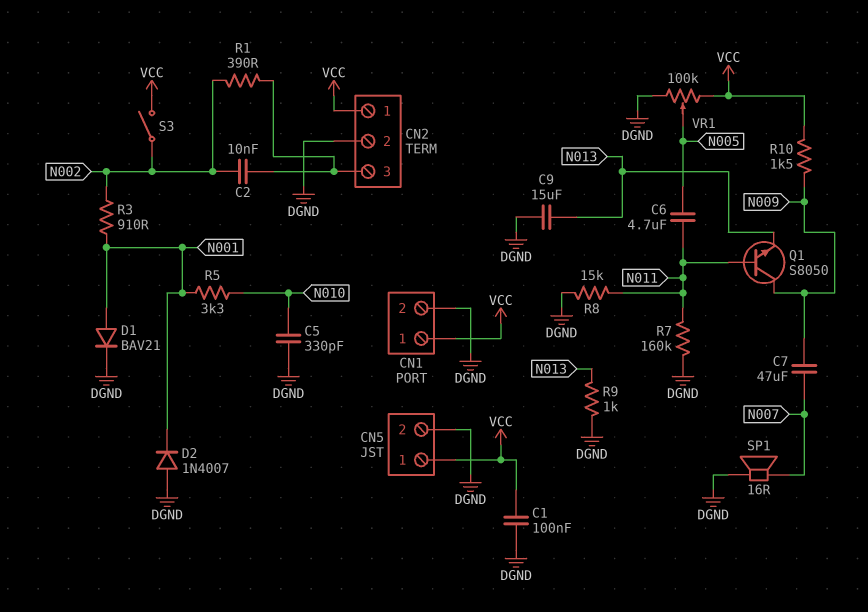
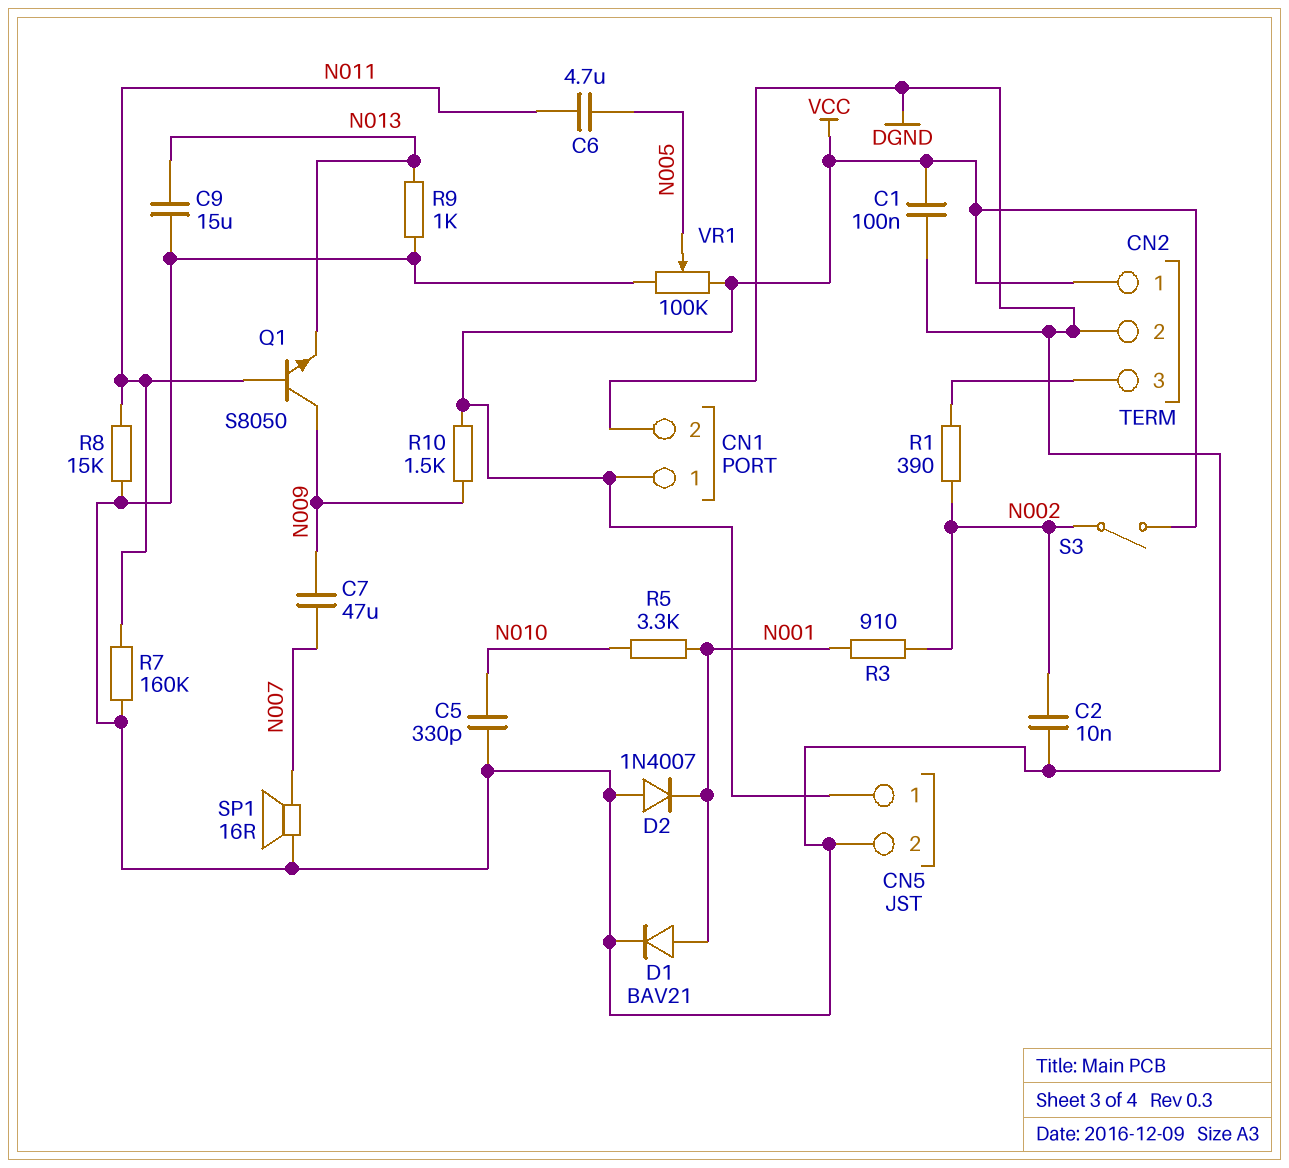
C2: 10nF (CN2/3, N002) -> 10nF (DGND, N002)

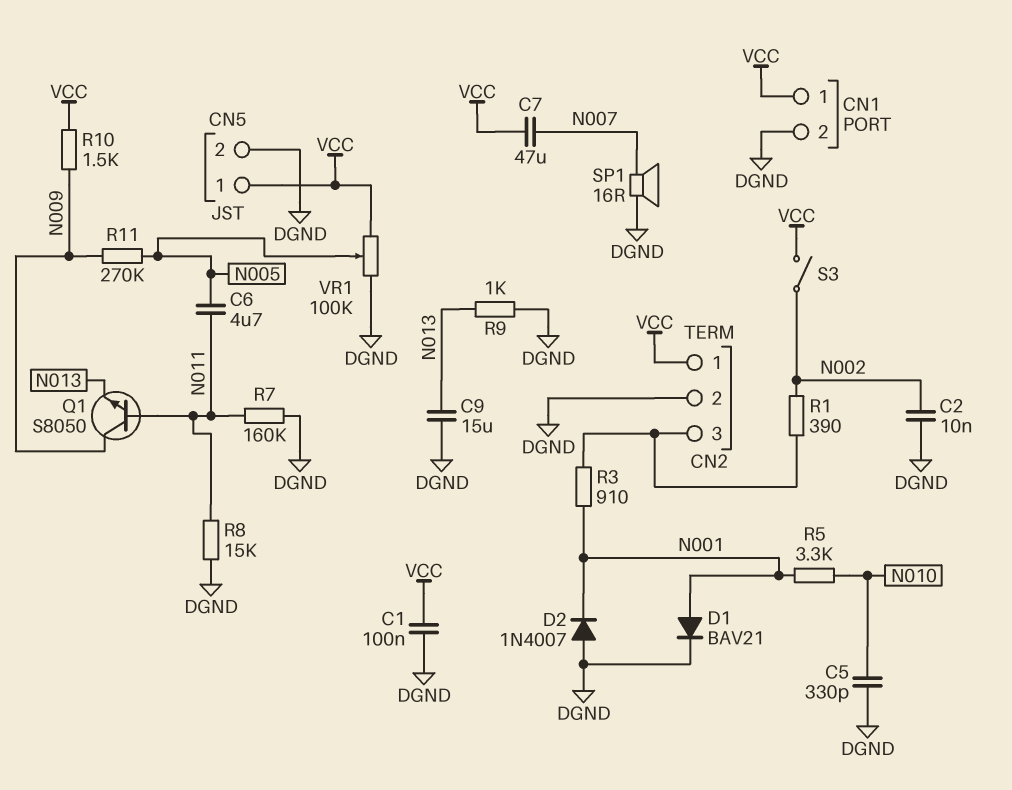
C7: 47uF (N007, N009) -> 47uF (N007, VCC)
R3: 910 (N001, N002) -> 910 (CN2/3, N001)
R11: none -> 270k (N005, N009)

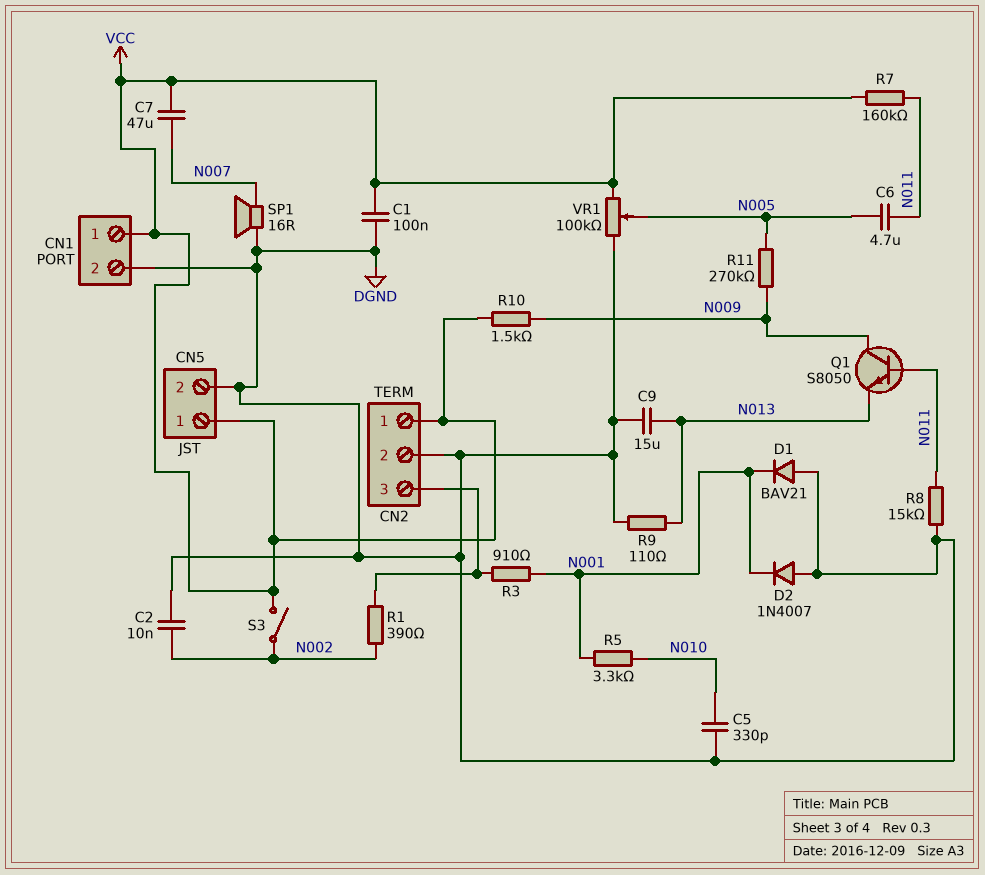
D1: diode BAV21 (A N001, K DGND) -> diode BAV21 (A DGND, K N001)
R7: 160k (DGND, N011) -> 160k (N011, VCC)
R9: 1k (DGND, N013) -> 110 (DGND, N013)

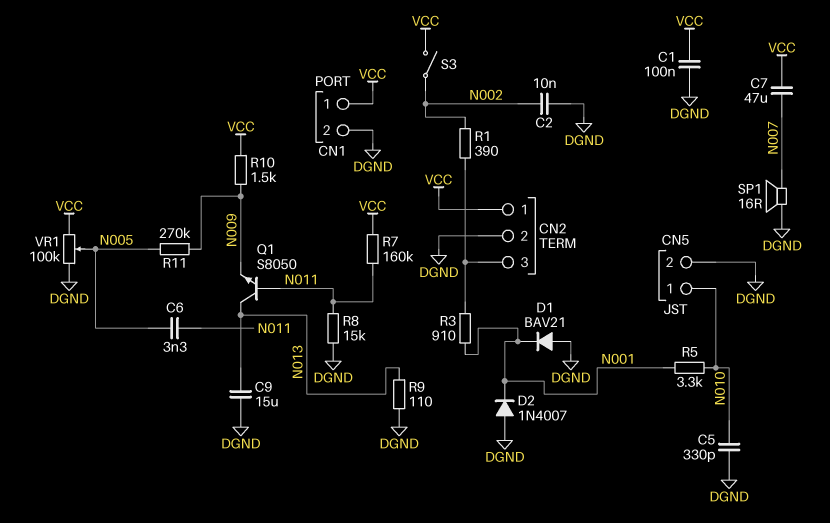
C6: 4.7uF (N005, N011) -> 3.3nF (N005, N011)
CN5 pin 1: VCC -> N010
Q1: NPN S8050 (B N011, C N009, E N013) -> NPN S8050 (B N011, C N013, E N009)

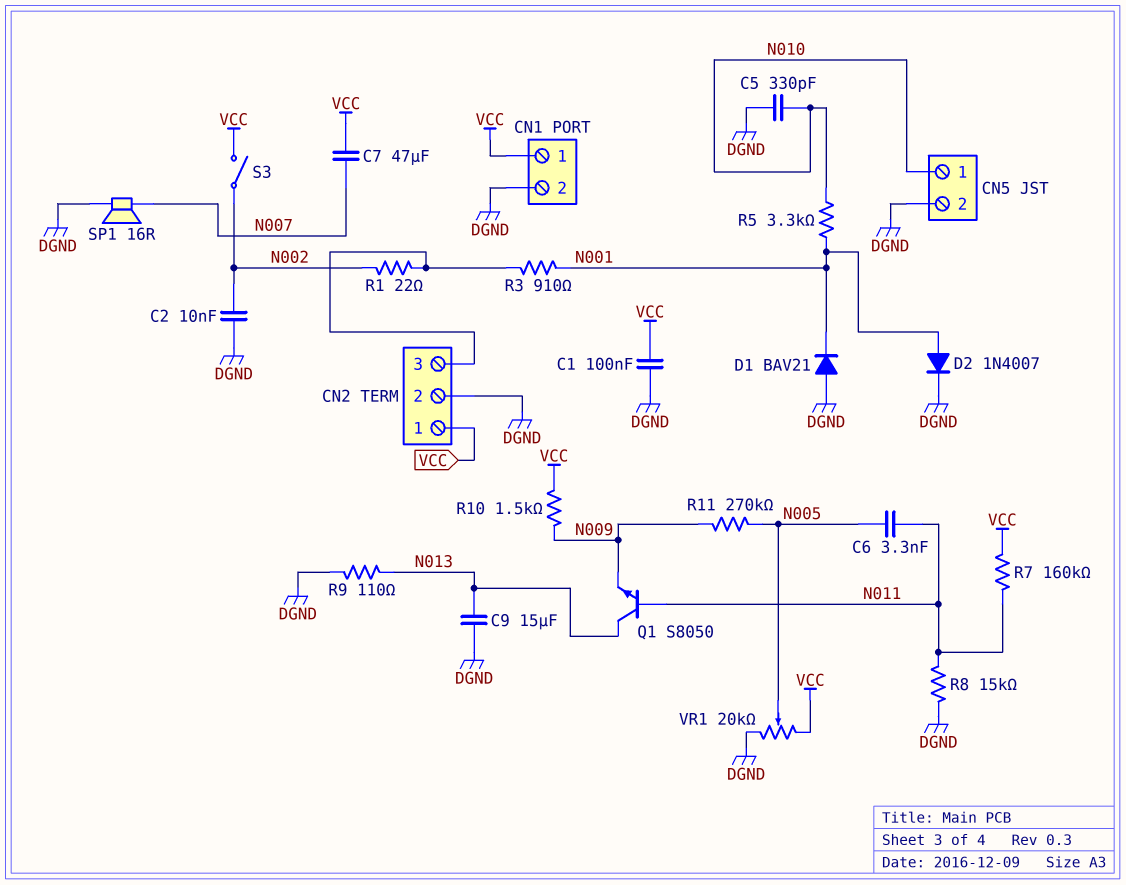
D2: diode 1N4007 (A DGND, K N001) -> diode 1N4007 (A N001, K DGND)
R1: 390 (CN2/3, N002) -> 22 (CN2/3, N002)
VR1: 100k (DGND, VCC, wiper N005) -> 20k (DGND, VCC, wiper N005)

